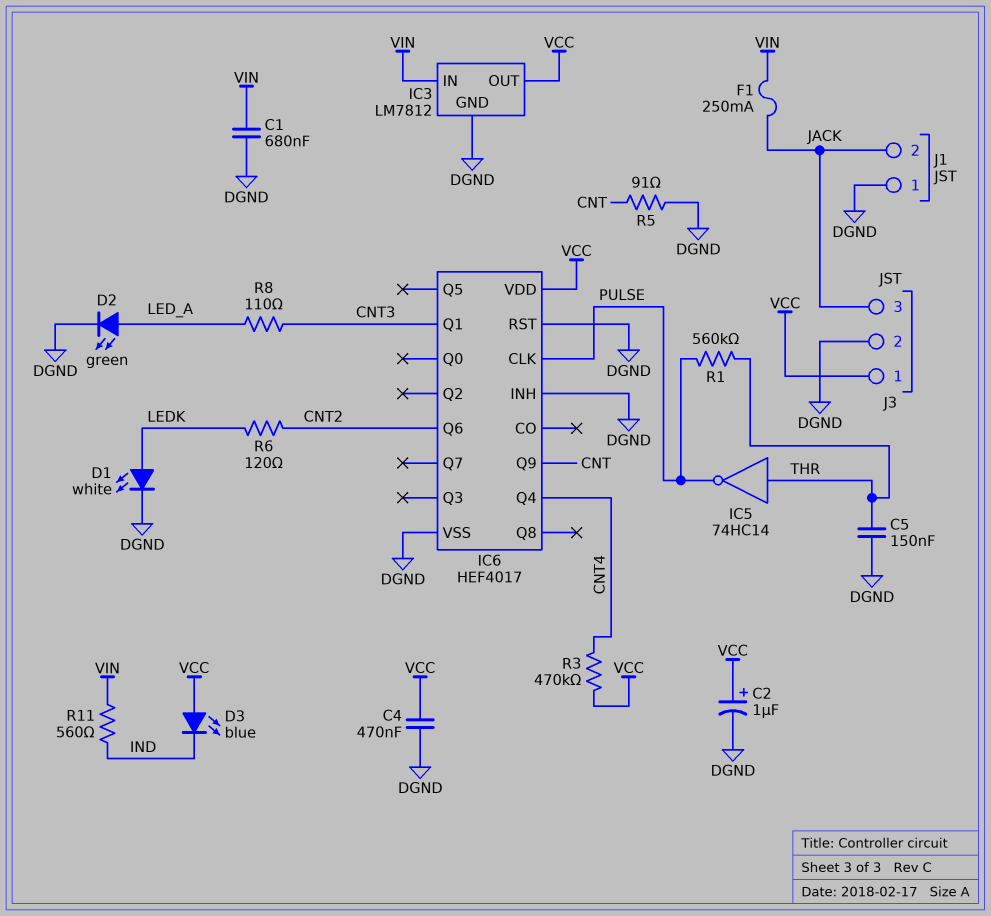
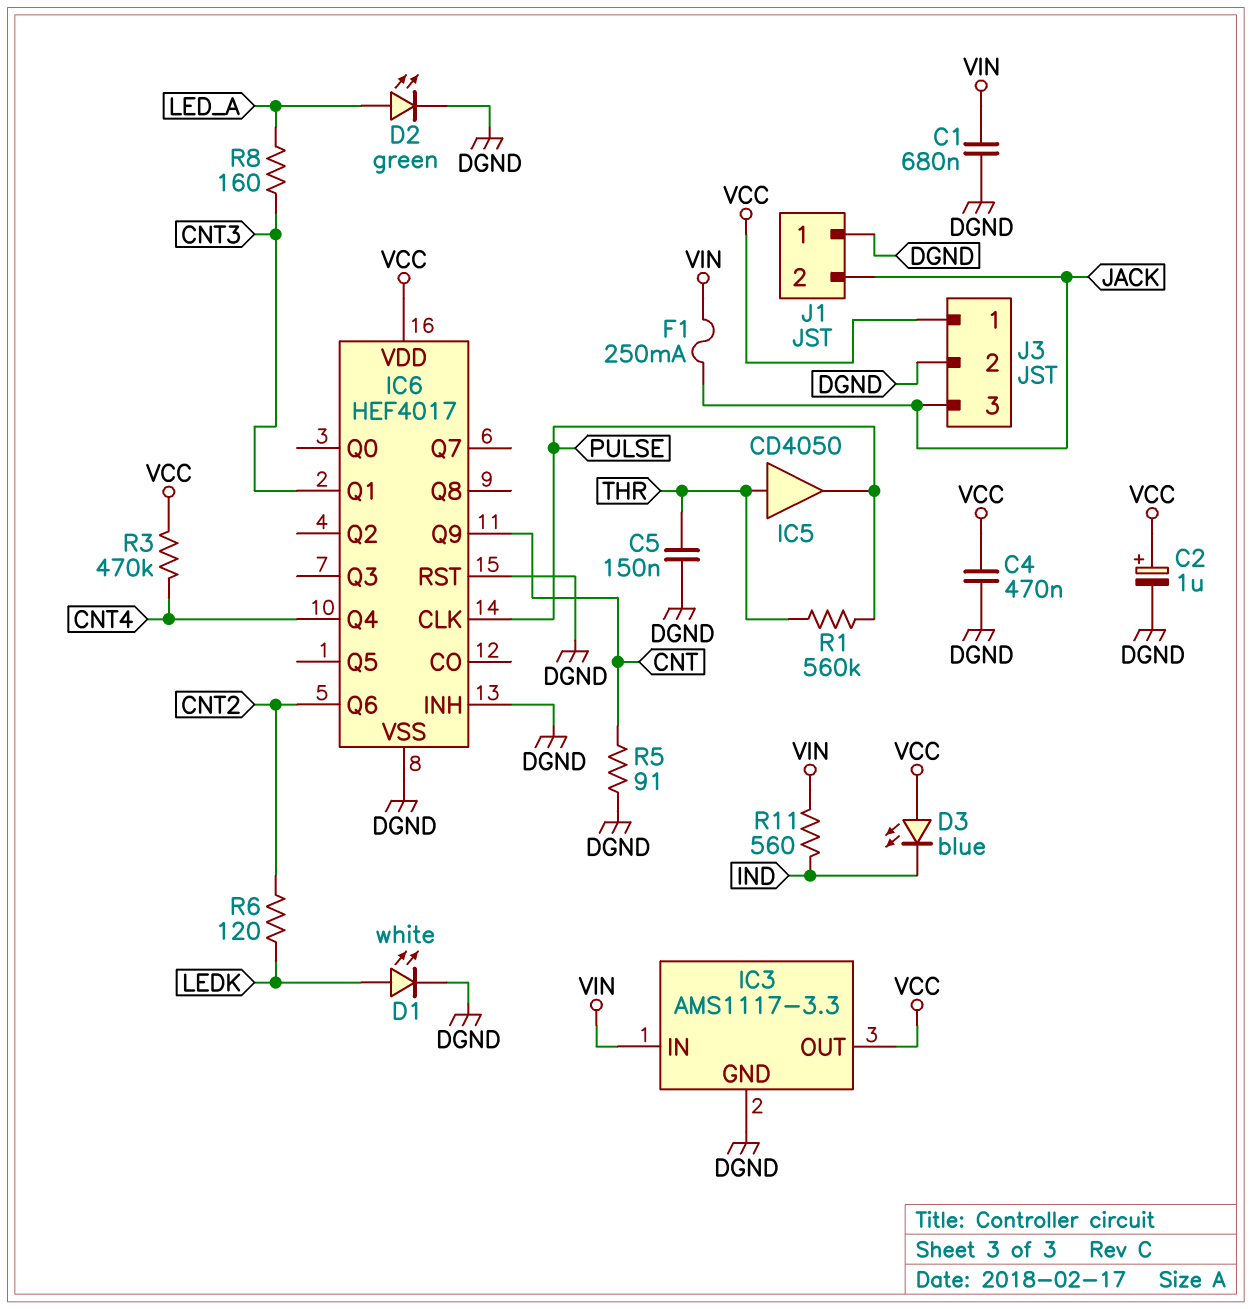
IC3: LM7812 -> AMS1117-3.3
IC5: NOT 74HC14 (in THR, out PULSE) -> buffer CD4050 (in THR, out PULSE)
R8: 110 (CNT3, LED_A) -> 160 (CNT3, LED_A)

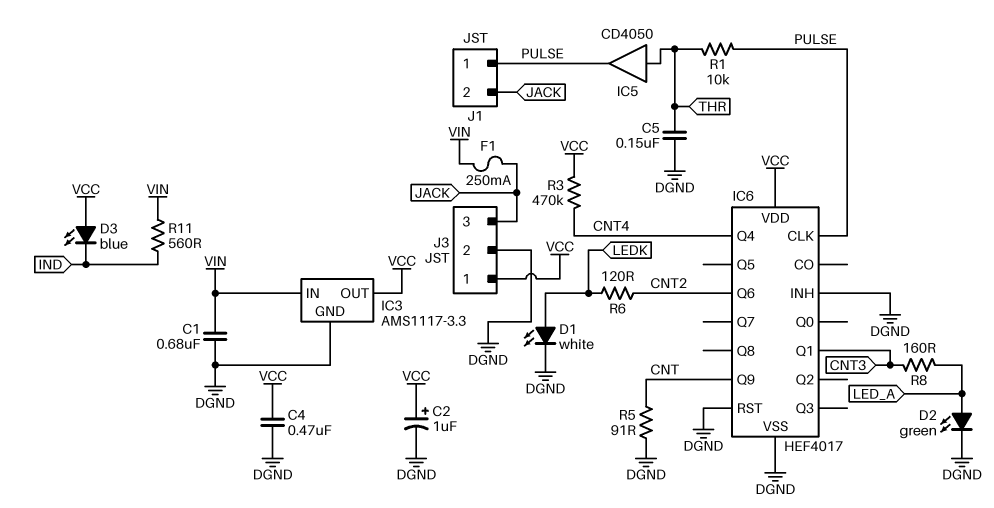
J1 pin 1: DGND -> PULSE
R1: 560k (PULSE, THR) -> 10k (PULSE, THR)

